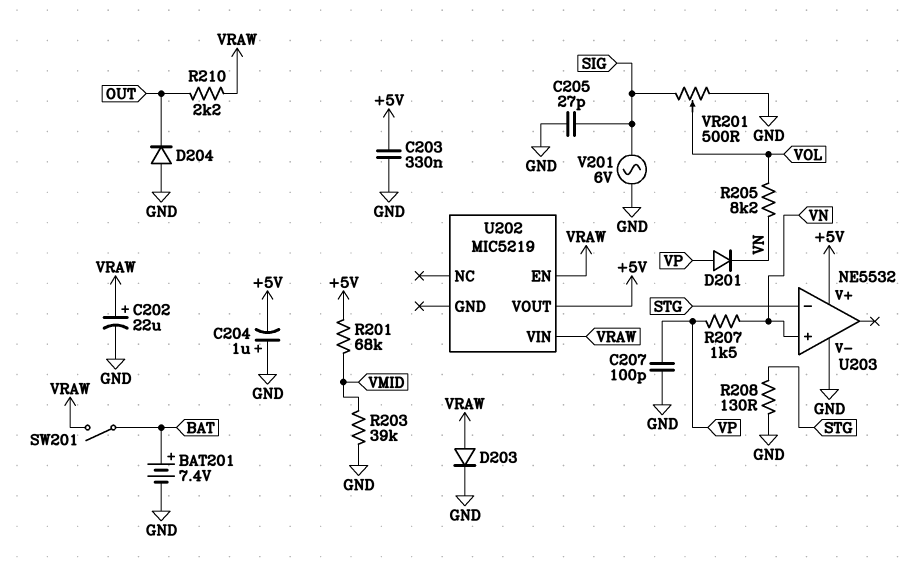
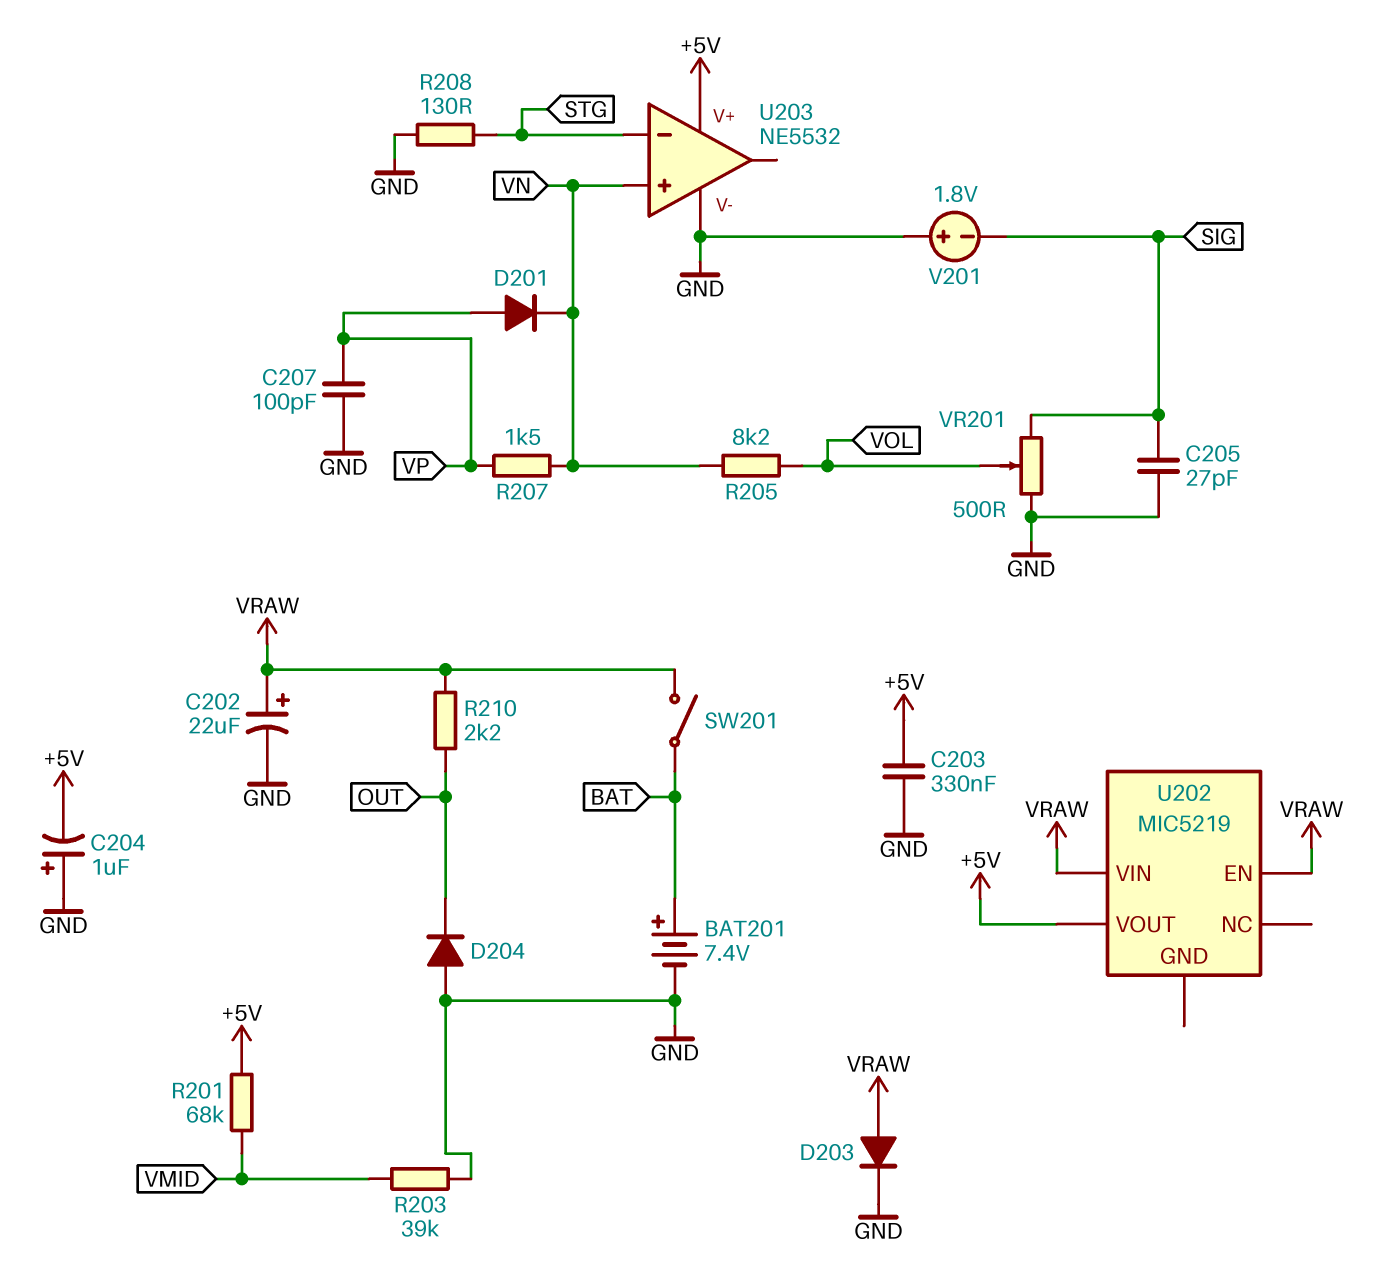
V201: AC 6V (GND, SIG) -> 1.8V (plus GND, minus SIG)

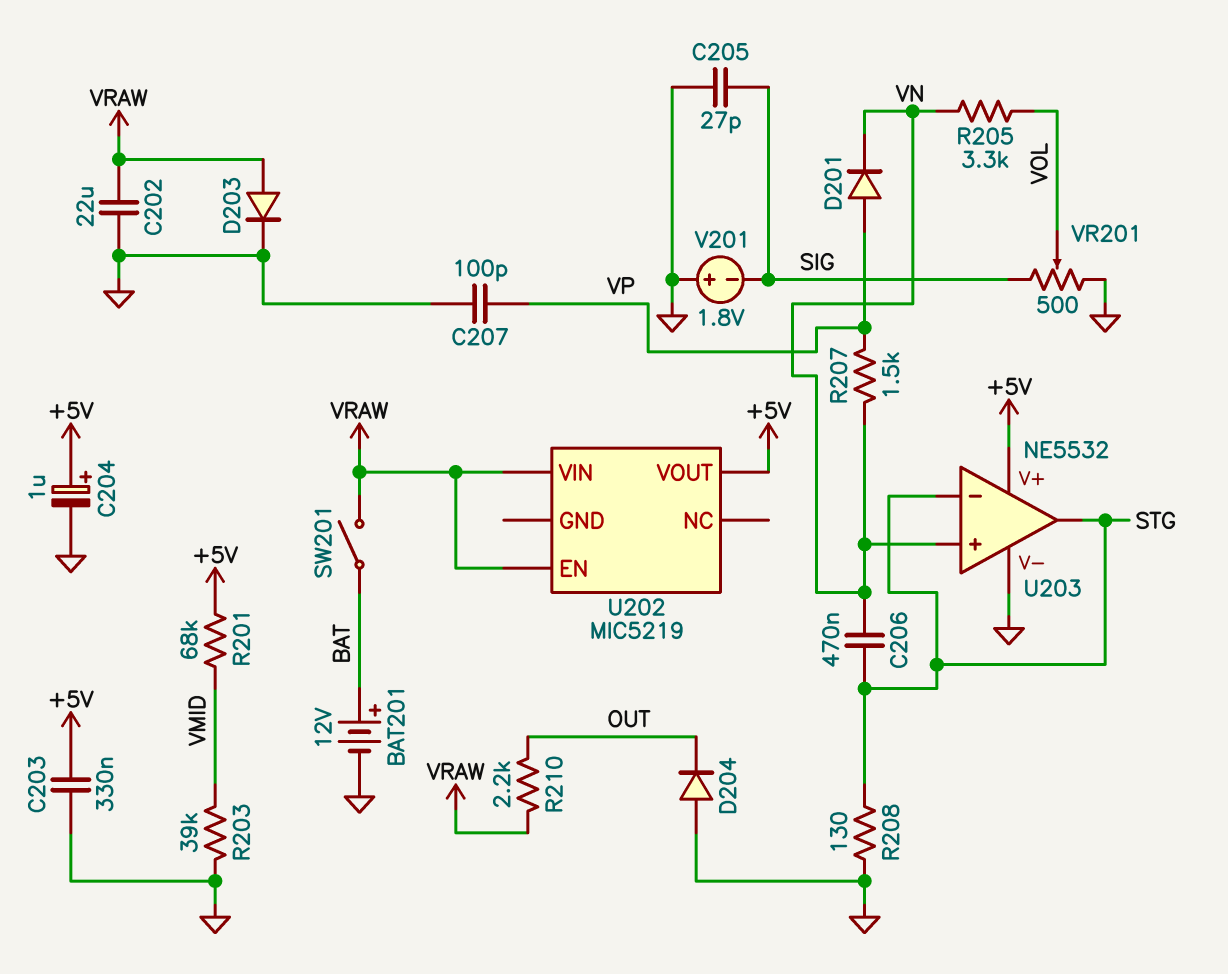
BAT201: 7.4V (plus BAT, minus GND) -> 12V (plus BAT, minus GND)
C202: 22uF (plus VRAW, minus GND) -> 22uF (GND, VRAW)
C204: 1uF (plus GND, minus +5V) -> 1uF (plus +5V, minus GND)
C206: none -> 470nF (STG, VN)
R205: 8.2k (VN, VOL) -> 3.3k (VN, VOL)
U203 pin out: none -> STG

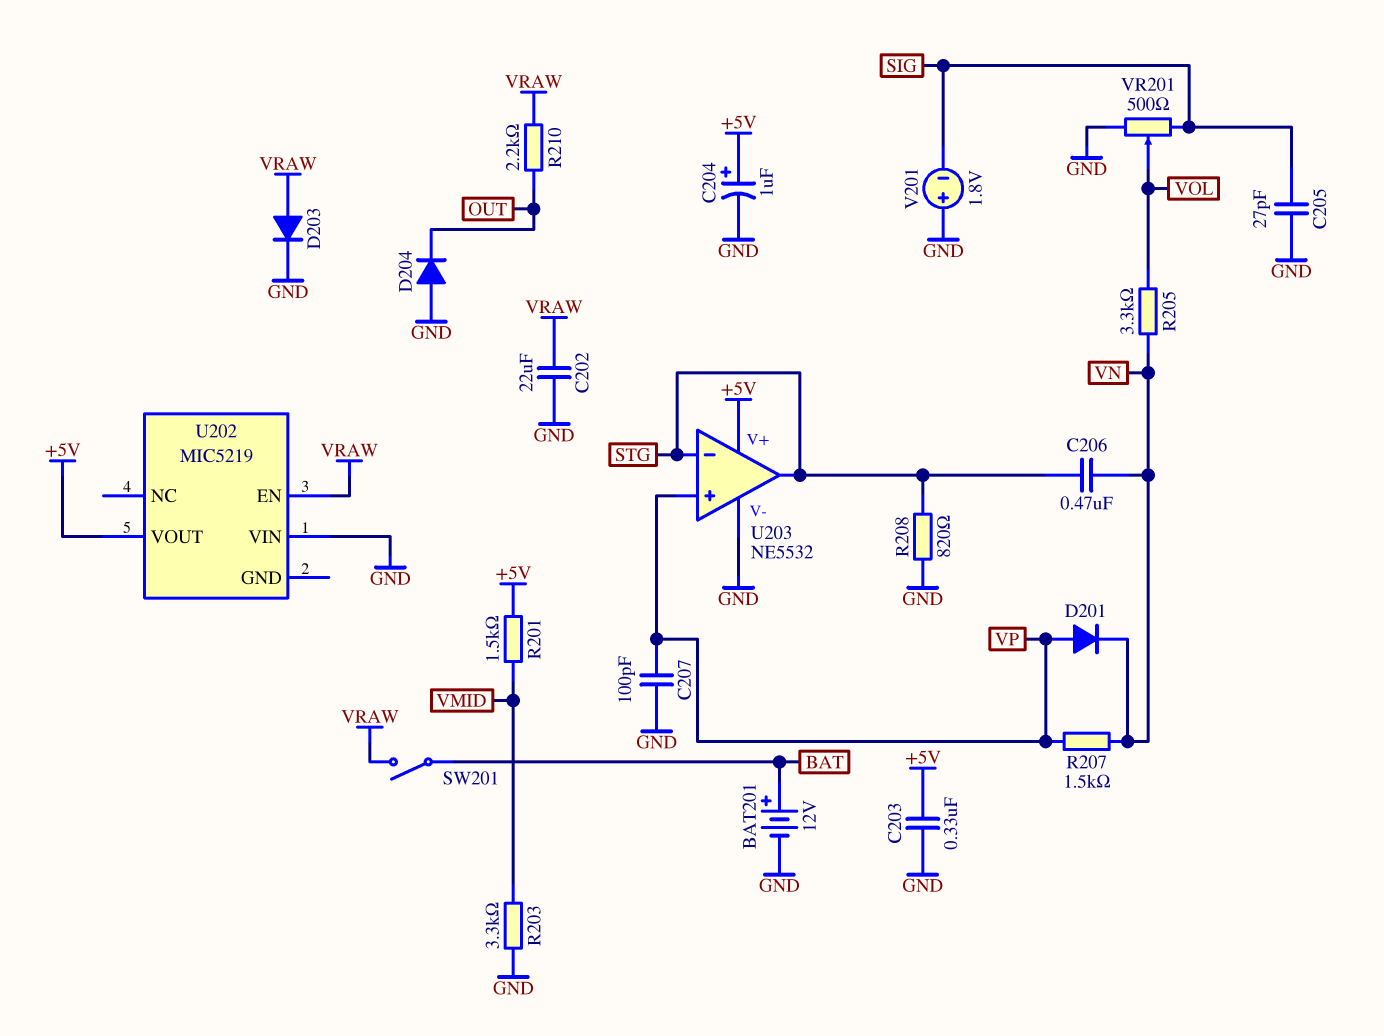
R201: 68k (+5V, VMID) -> 1.5k (+5V, VMID)
R203: 39k (GND, VMID) -> 3.3k (GND, VMID)
R208: 130 (GND, STG) -> 820 (GND, STG)
U202 pin VIN: VRAW -> GND
U203 pin in+: VN -> VP

